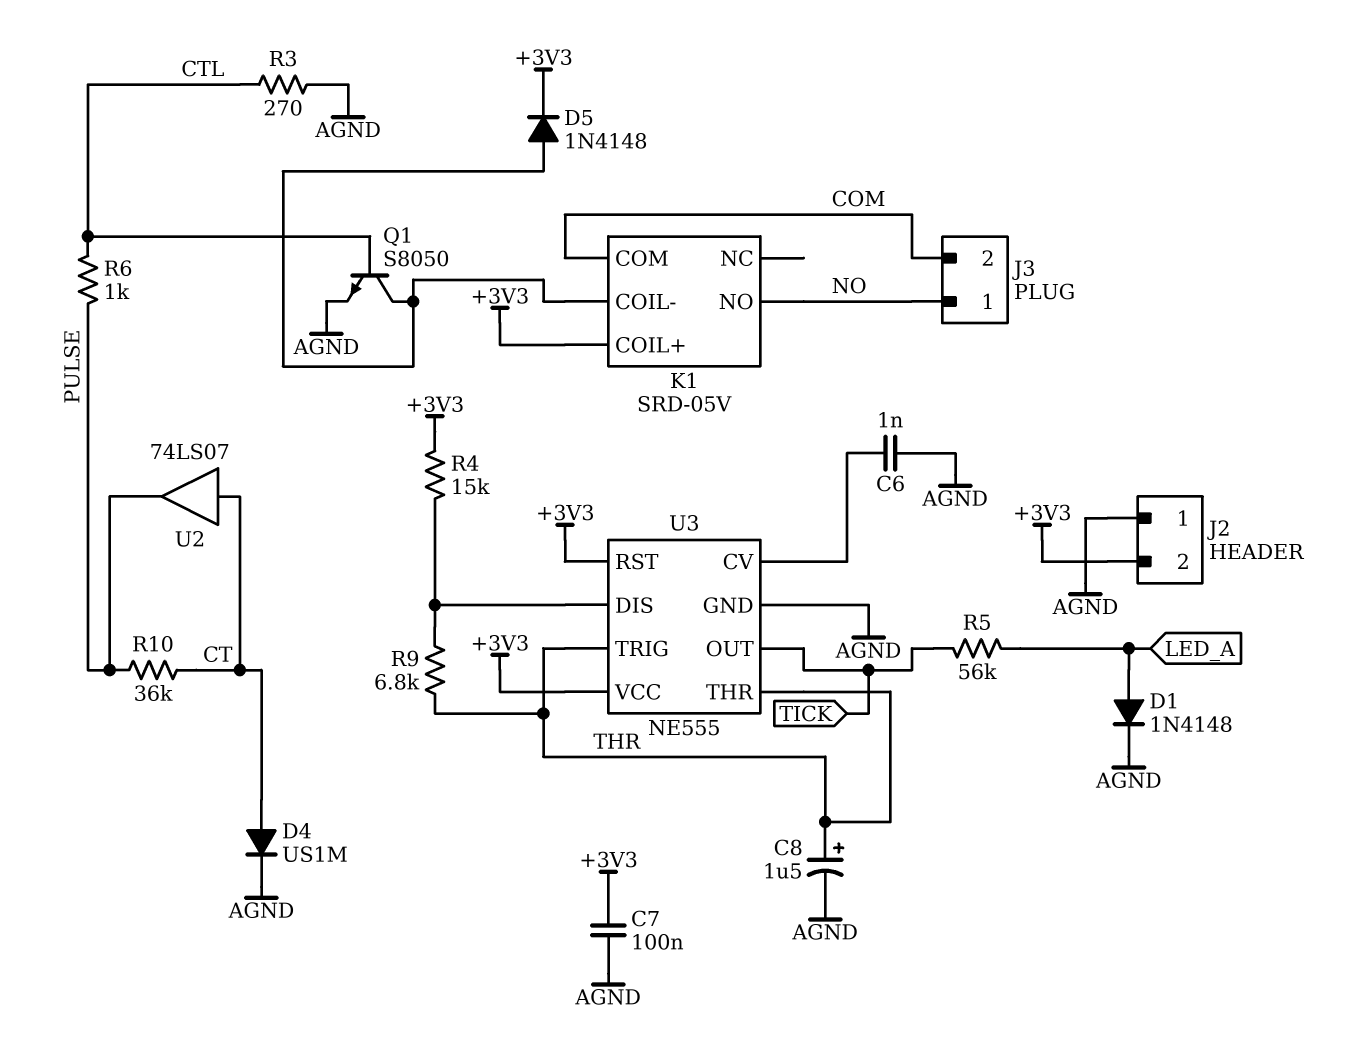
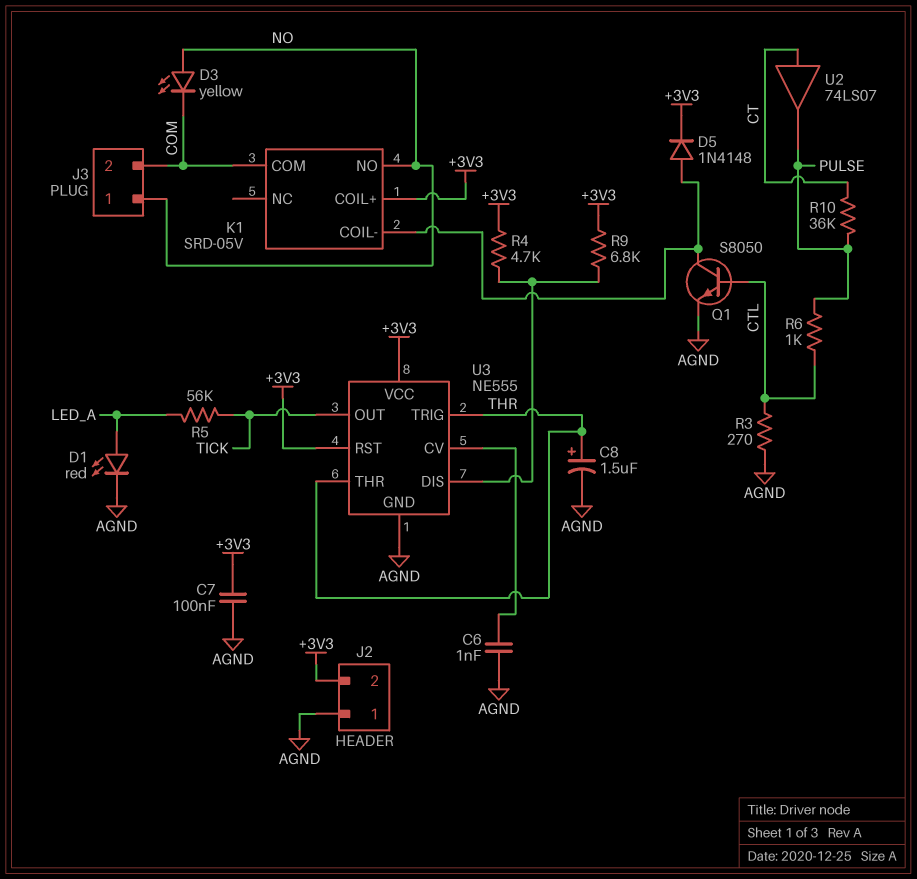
D1: diode 1N4148 (A LED_A, K AGND) -> LED red (A LED_A, K AGND)
D3: none -> LED yellow (A NO, K COM)
D4: diode US1M (A CT, K AGND) -> none
R4: 15k (+3V3, U3/DIS) -> 4.7k (+3V3, U3/DIS)
R9: 6.8k (THR, U3/DIS) -> 6.8k (+3V3, U3/DIS)

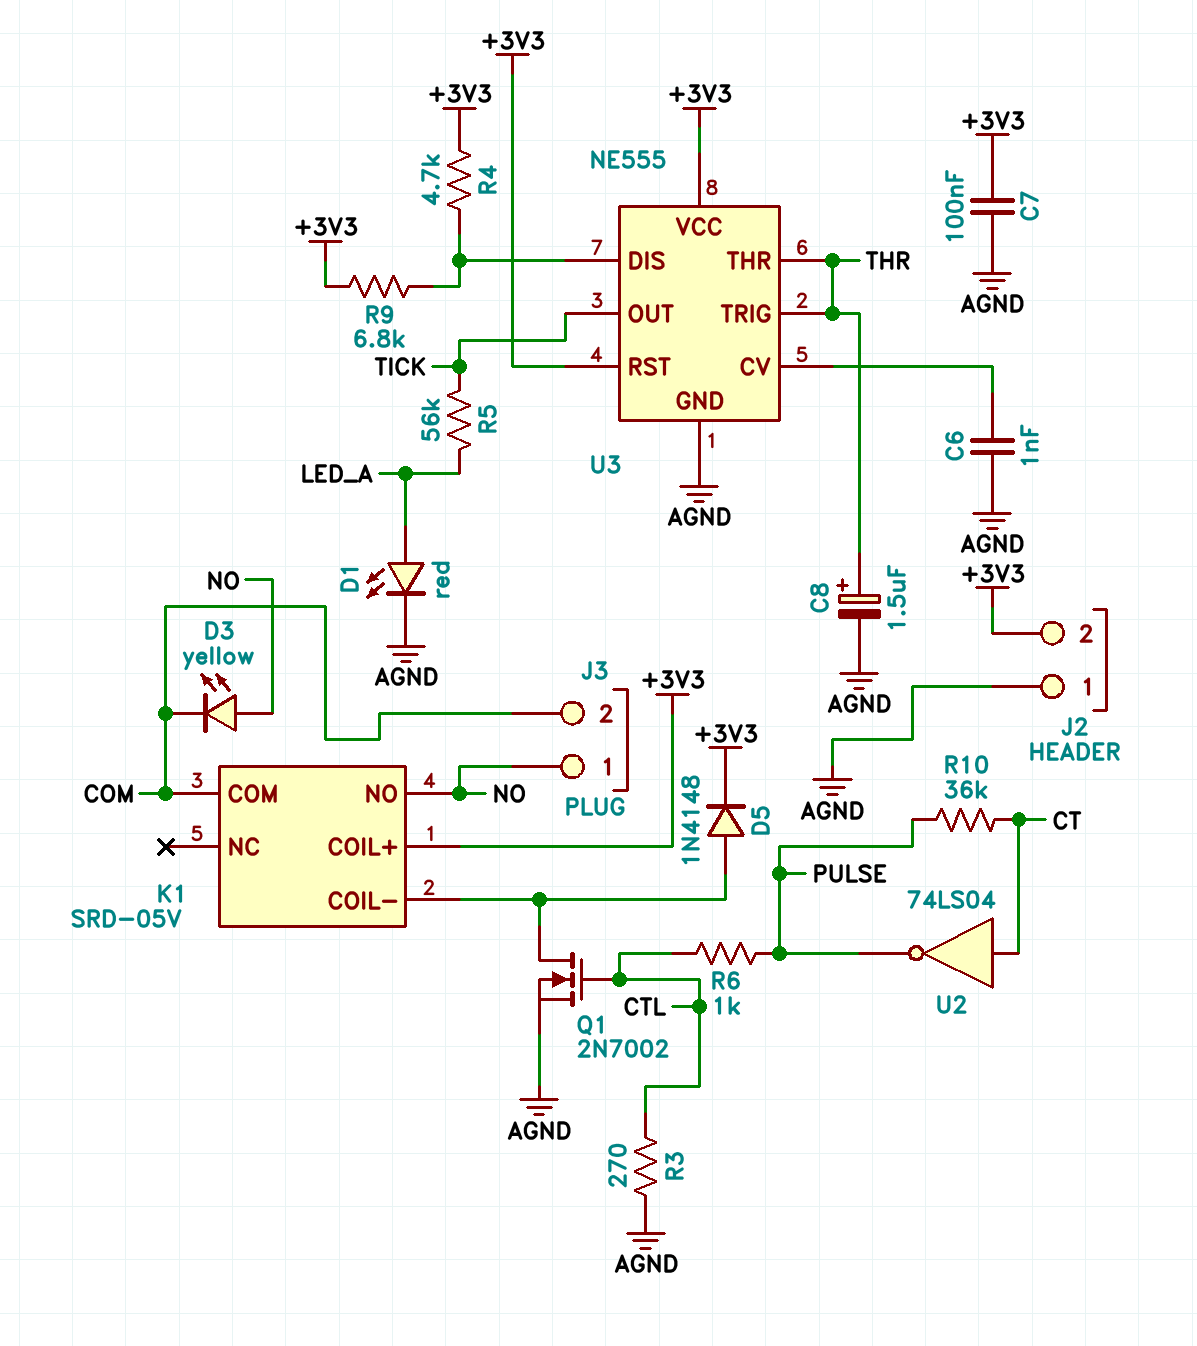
Q1: NPN S8050 (B CTL, C K1/COIL-, E AGND) -> NMOS 2N7002 (G CTL, D K1/COIL-, S AGND)
U2: buffer 74LS07 (in CT, out PULSE) -> NOT 74LS04 (in CT, out PULSE)

